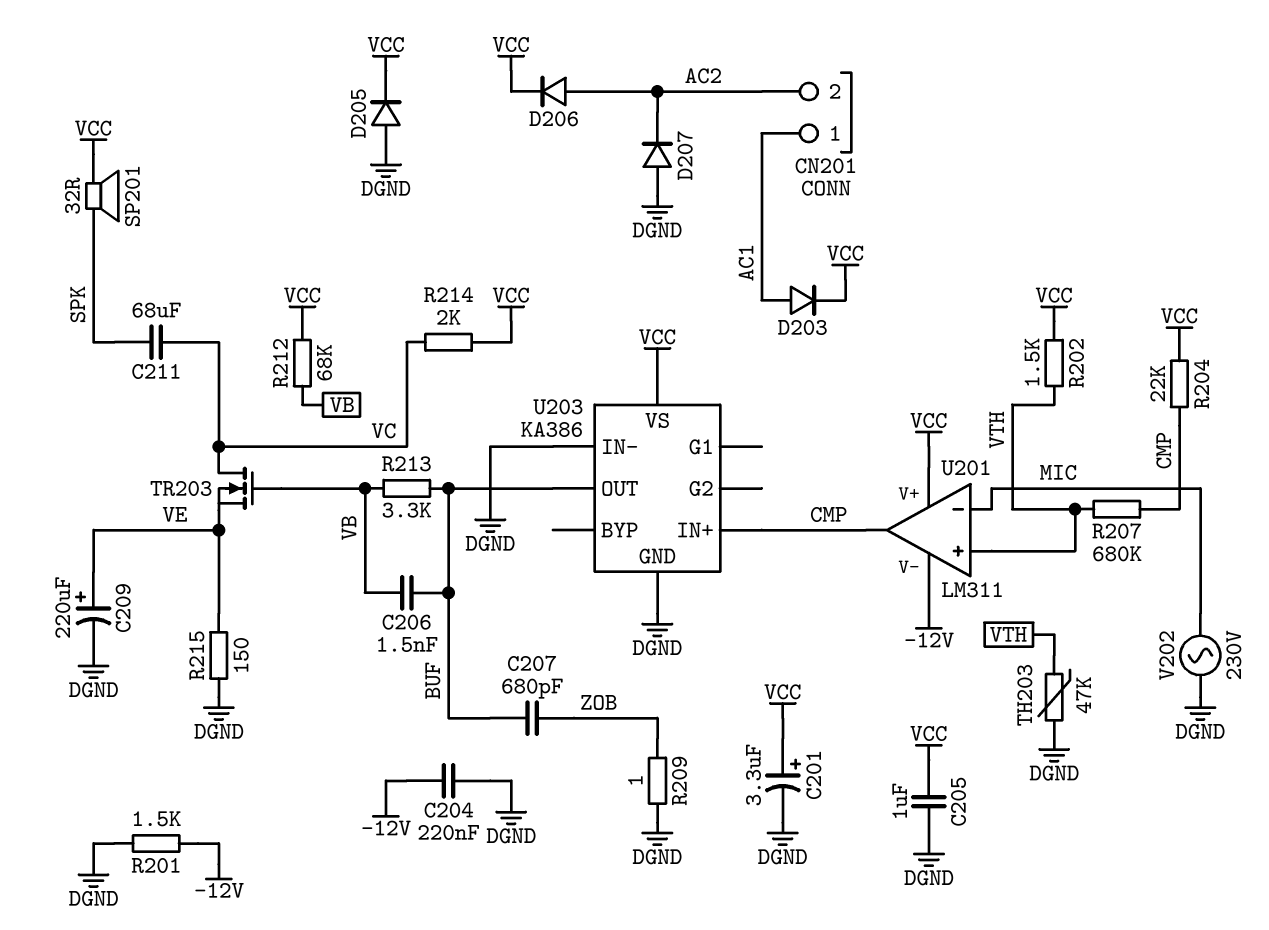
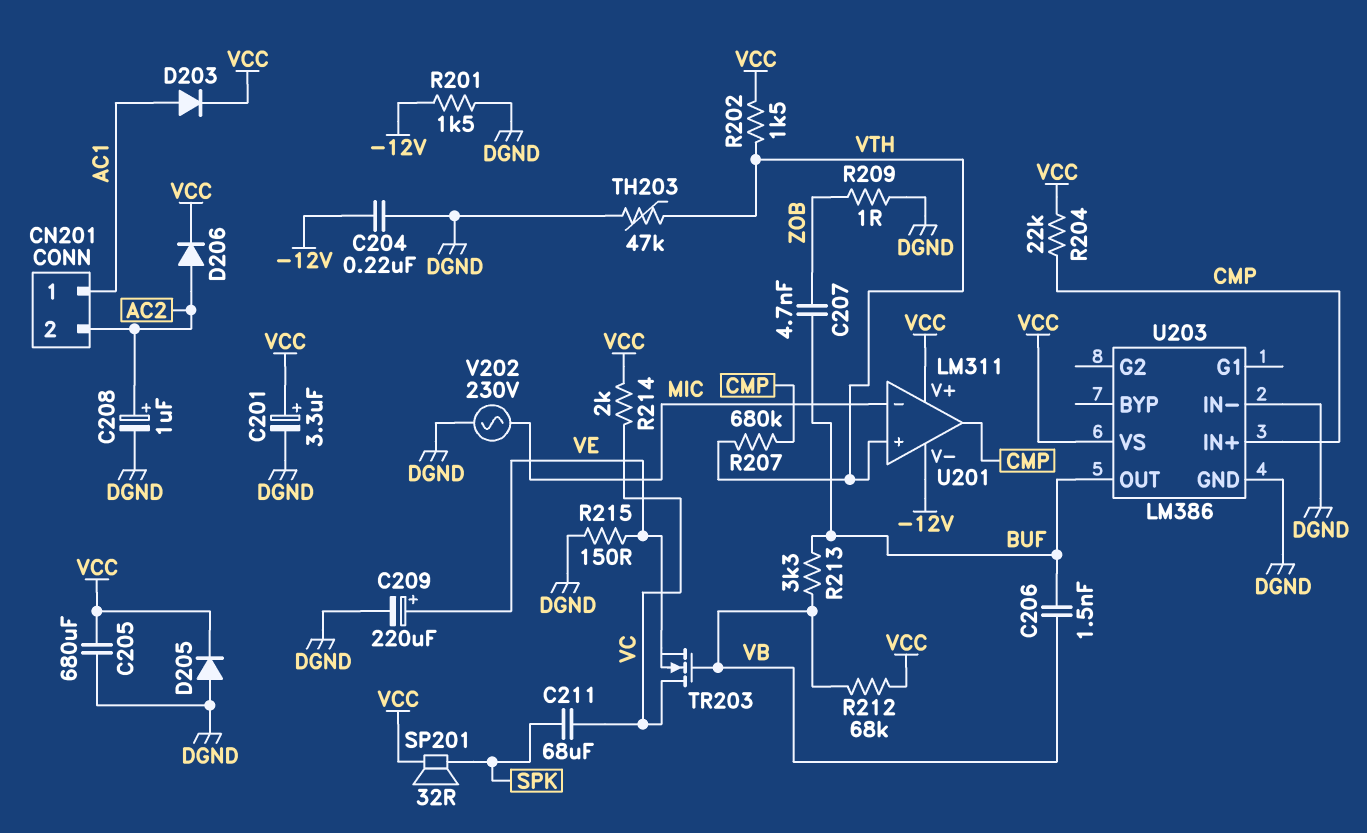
C205: 1uF (DGND, VCC) -> 680uF (DGND, VCC)
C207: 680pF (BUF, ZOB) -> 4.7nF (BUF, ZOB)
C208: none -> 1uF (plus AC2, minus DGND)
D207: diode (A DGND, K AC2) -> none
U203: KA386 -> LM386

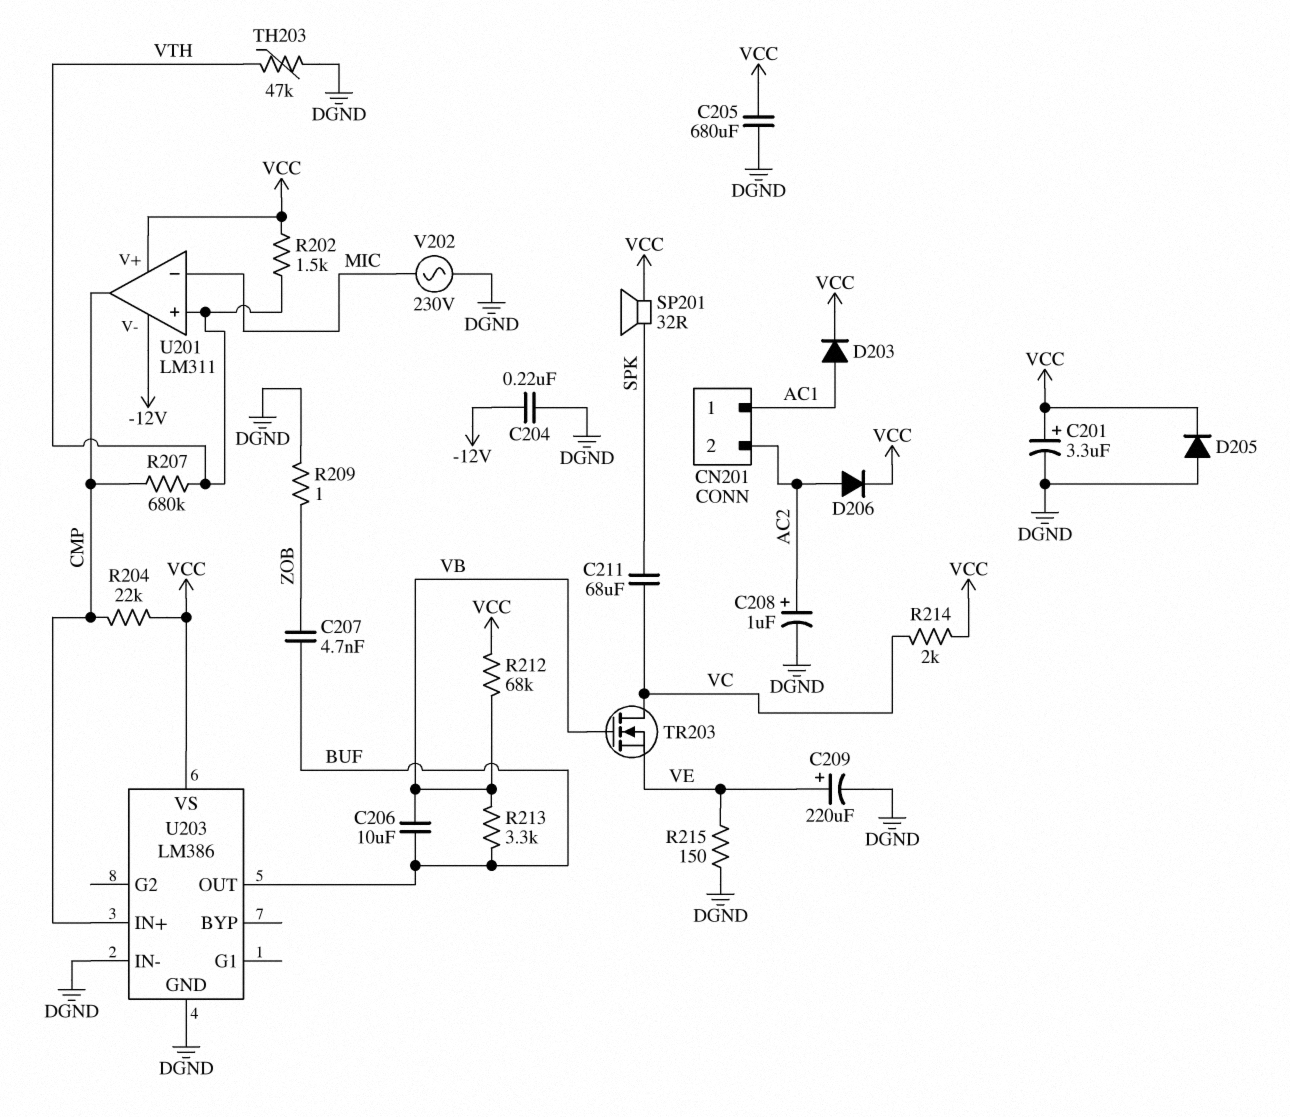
C206: 1.5nF (BUF, VB) -> 10uF (BUF, VB)
R201: 1.5k (-12V, DGND) -> none

